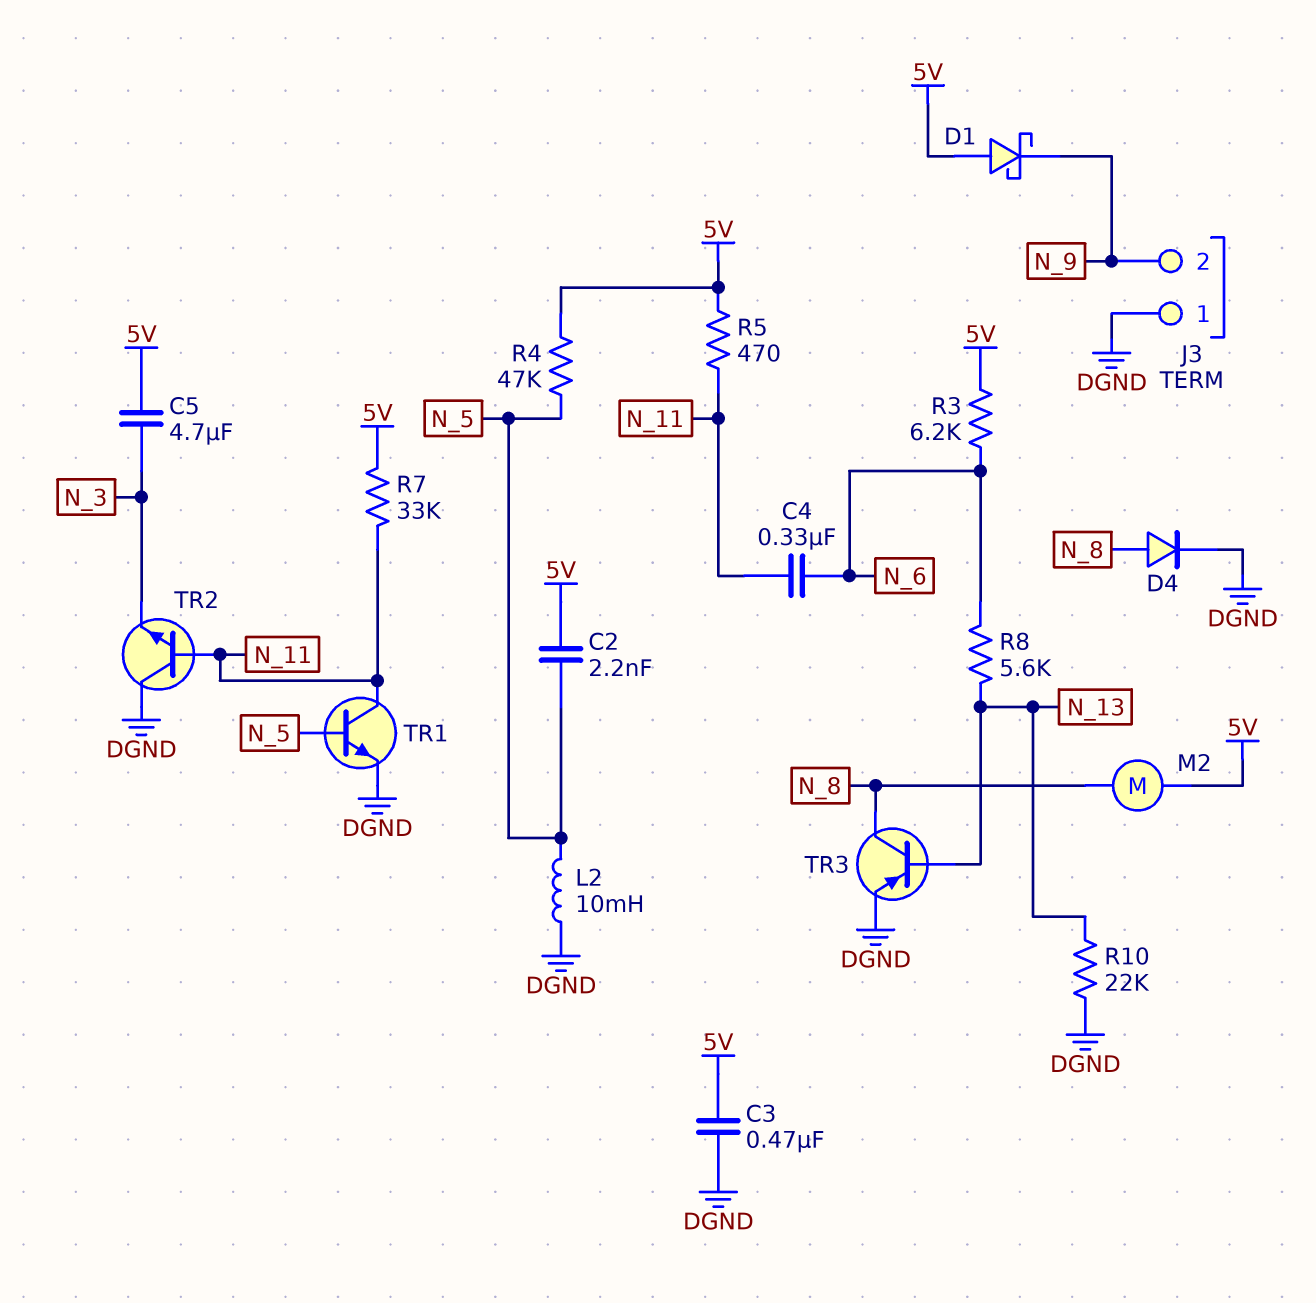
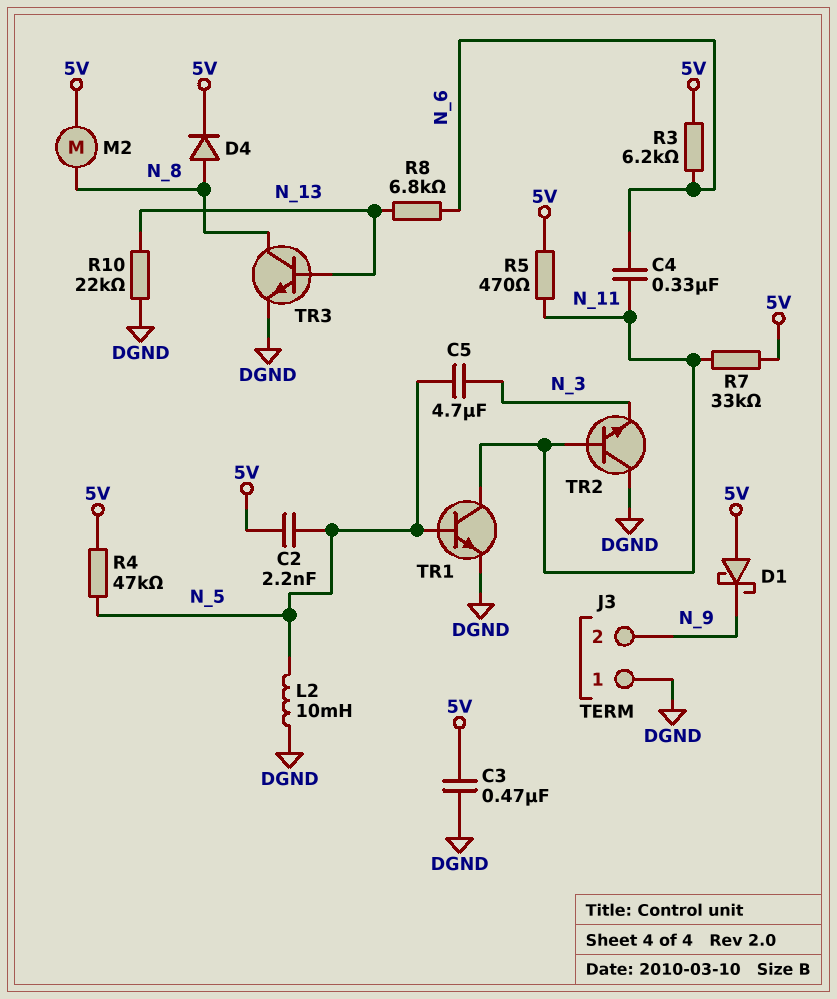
C5: 4.7uF (5V, N_3) -> 4.7uF (N_3, N_5)
D4: diode (A N_8, K DGND) -> diode (A N_8, K 5V)
R8: 5.6k (N_6, N_13) -> 6.8k (N_6, N_13)
TR3: PNP (B N_13, C N_8, E DGND) -> NPN (B N_13, C N_8, E DGND)

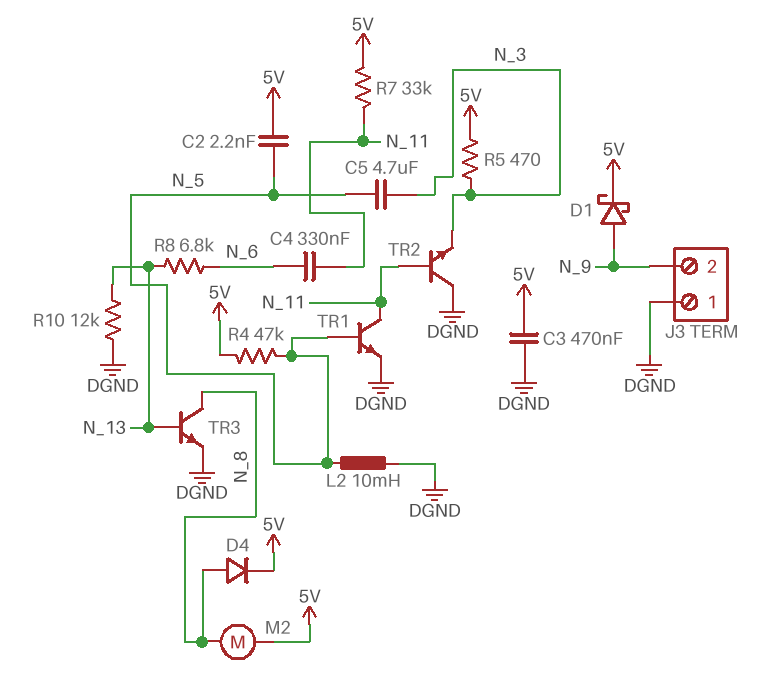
D1: schottky (A 5V, K N_9) -> schottky (A N_9, K 5V)
R3: 6.2k (5V, N_6) -> none
R5: 470 (5V, N_11) -> 470 (5V, N_3)
R10: 22k (DGND, N_13) -> 12k (DGND, N_13)

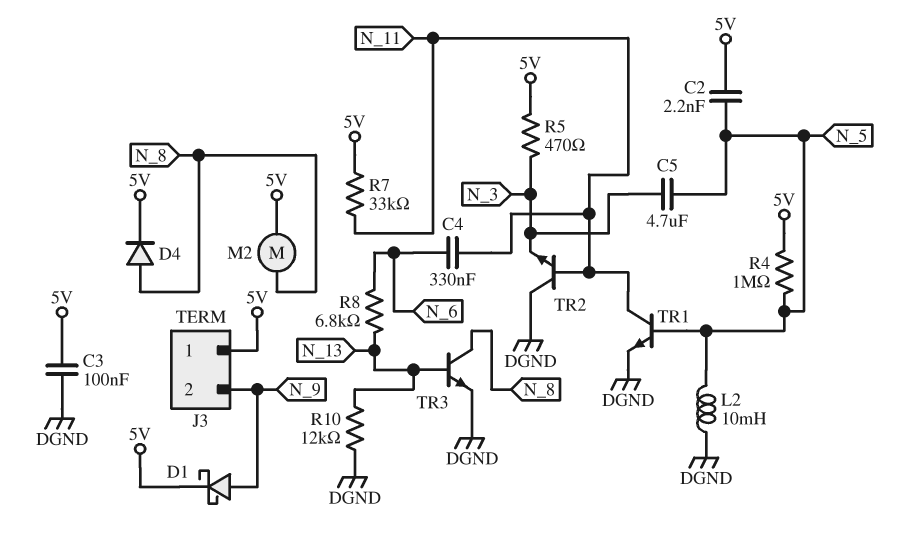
C3: 470nF (5V, DGND) -> 100nF (5V, DGND)
J3 pin 1: DGND -> 5V
R4: 47k (5V, N_5) -> 1M (5V, N_5)

